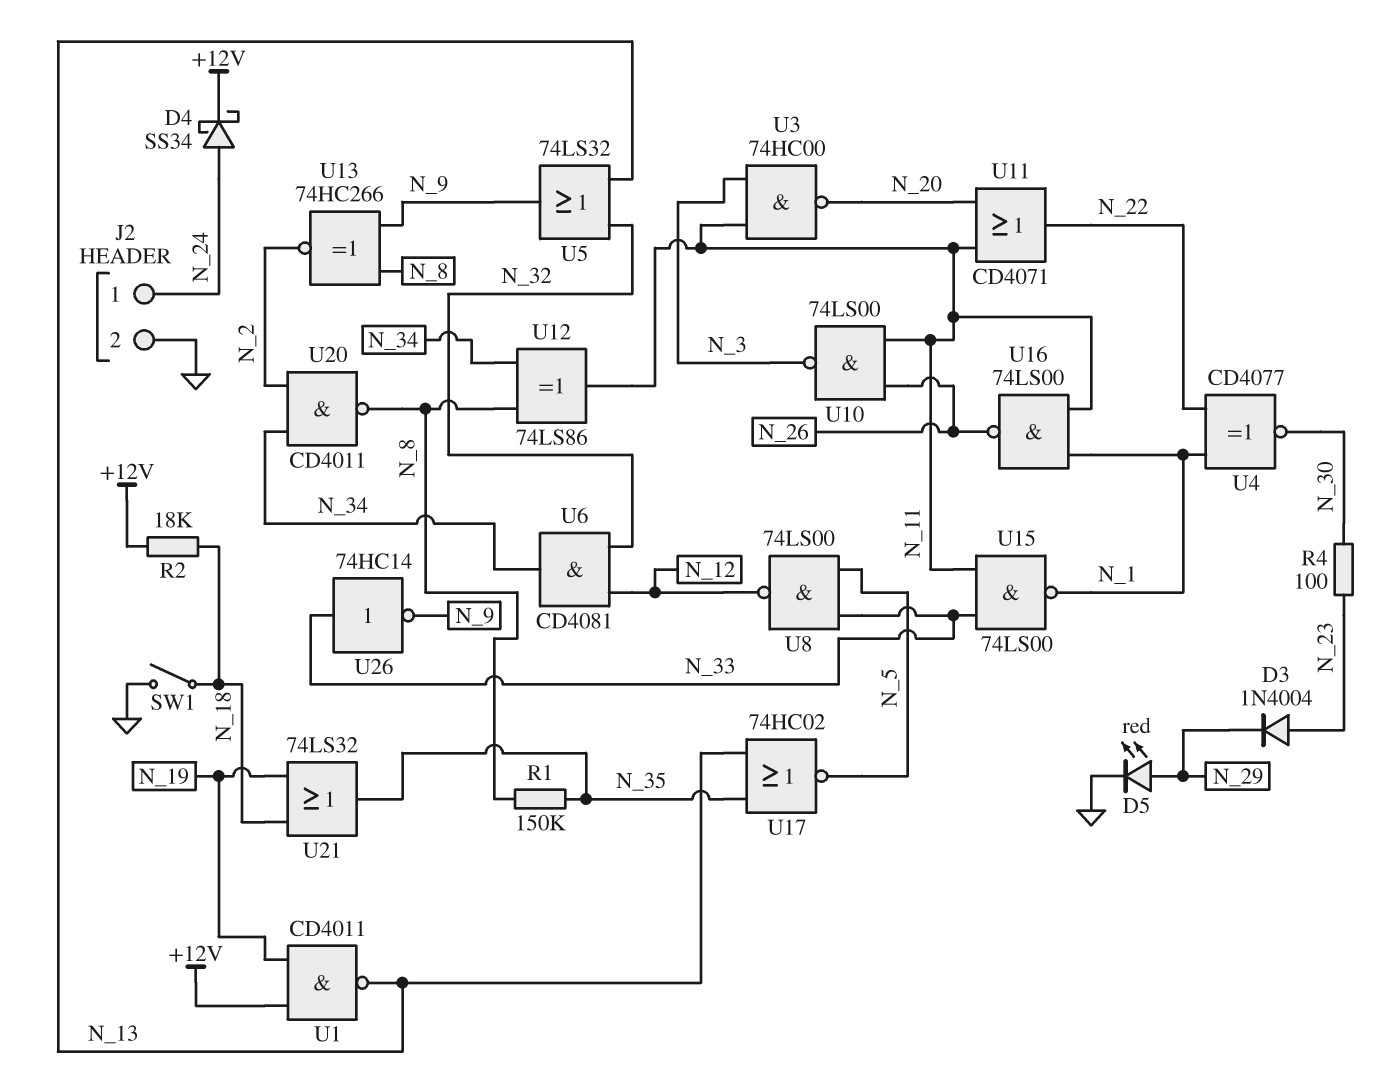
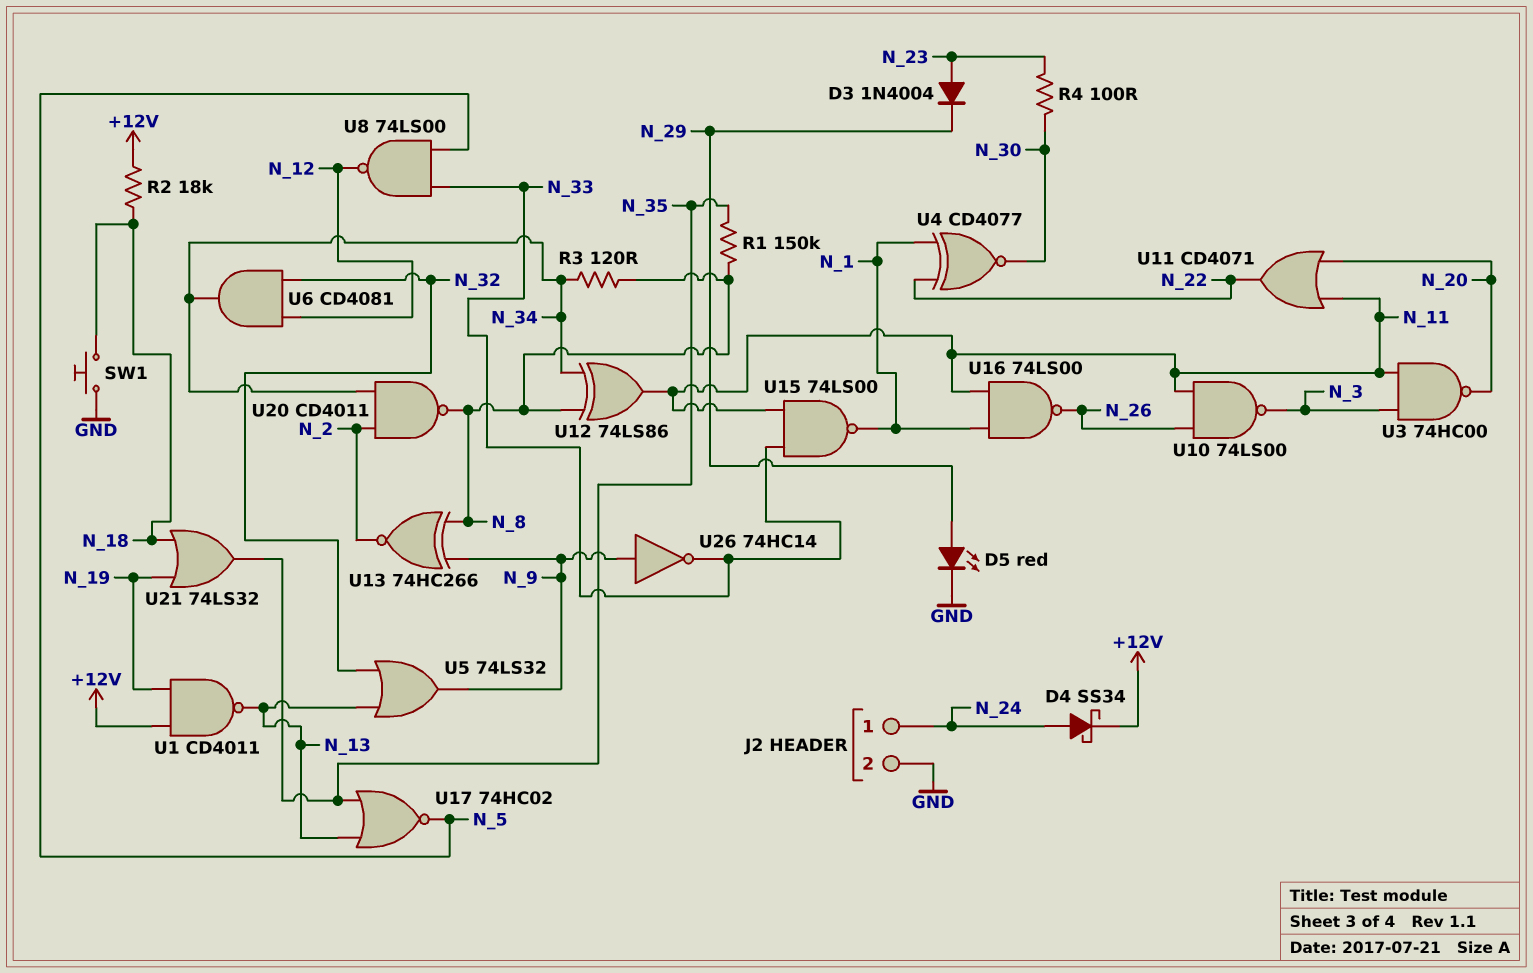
R3: none -> 120 (N_8, N_34)
SW1: switch (GND, N_18) -> button (GND, N_18)
U26: NOT 74HC14 (in N_33, out N_9) -> NOT 74HC14 (in N_9, out N_33)

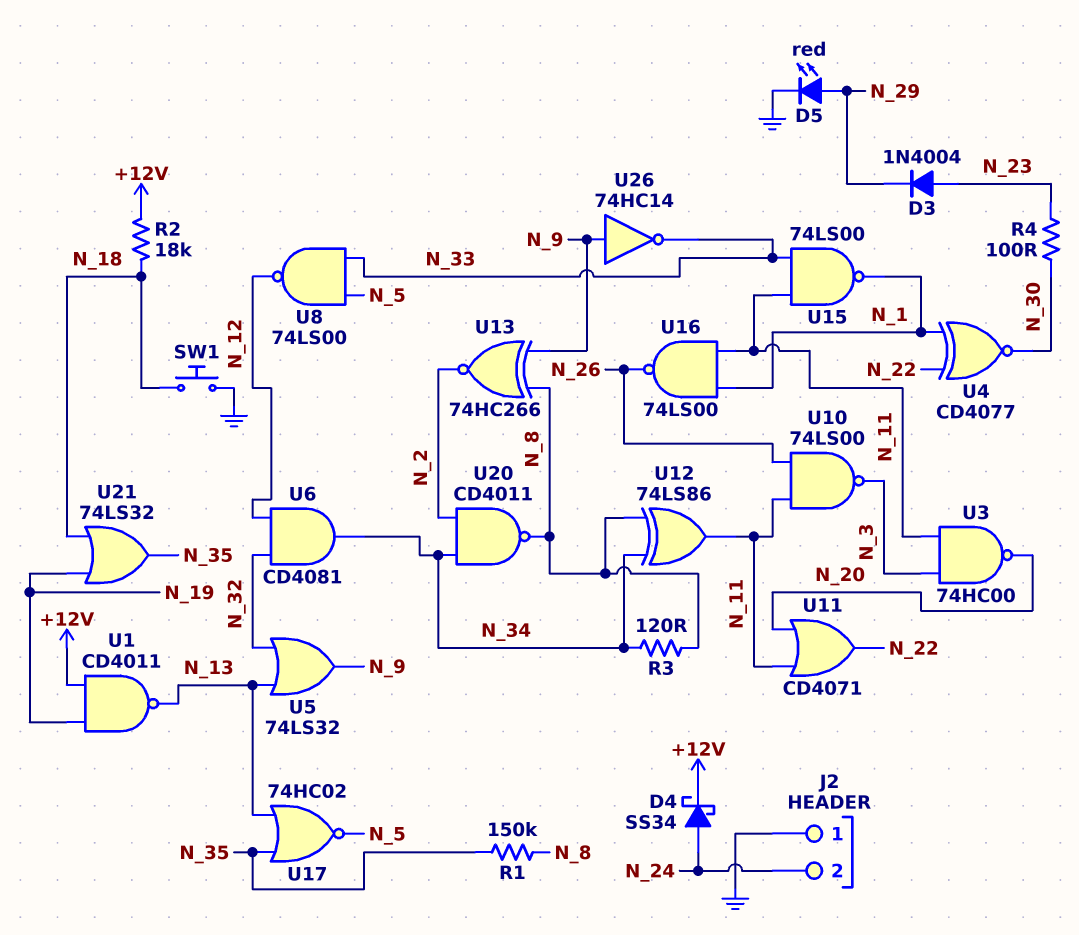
J2 pin 1: N_24 -> GND
J2 pin 2: GND -> N_24

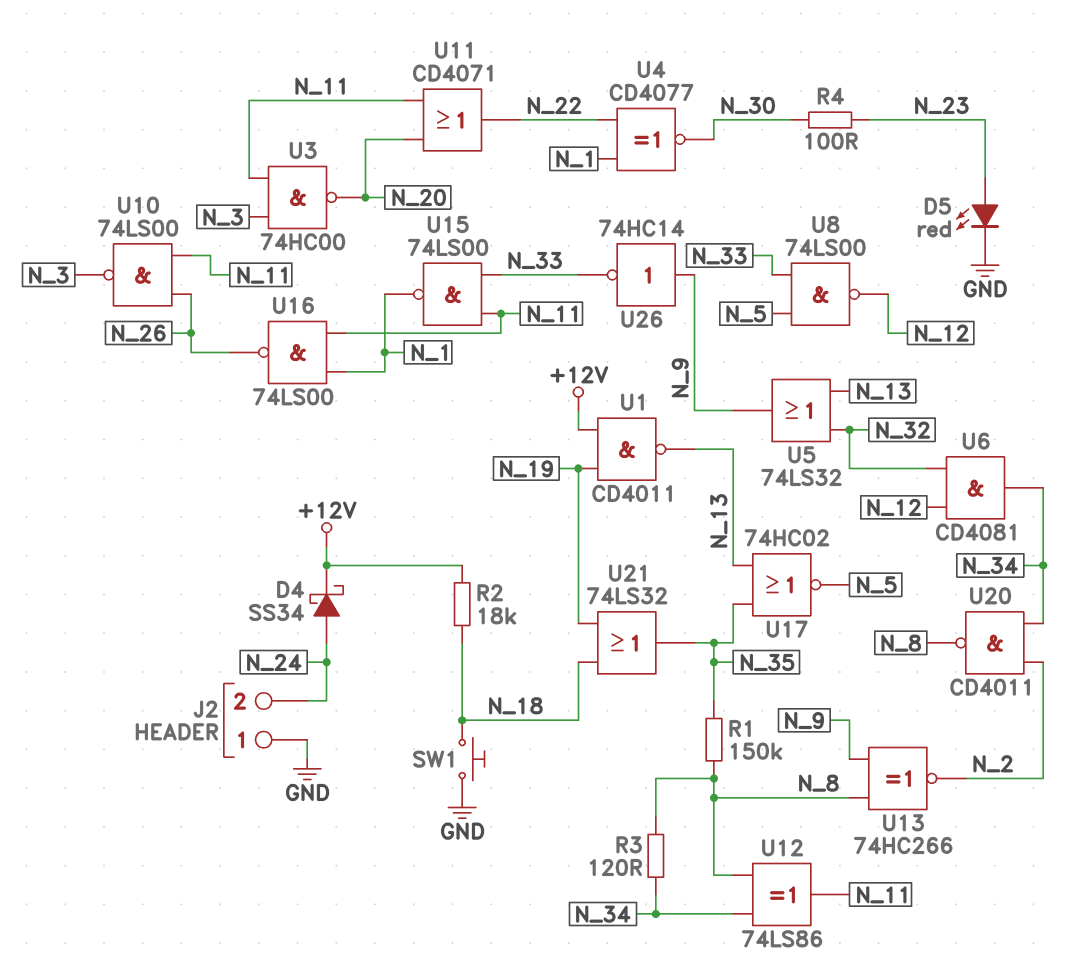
D3: diode 1N4004 (A N_23, K N_29) -> none
D5: LED red (A N_29, K GND) -> LED red (A N_23, K GND)

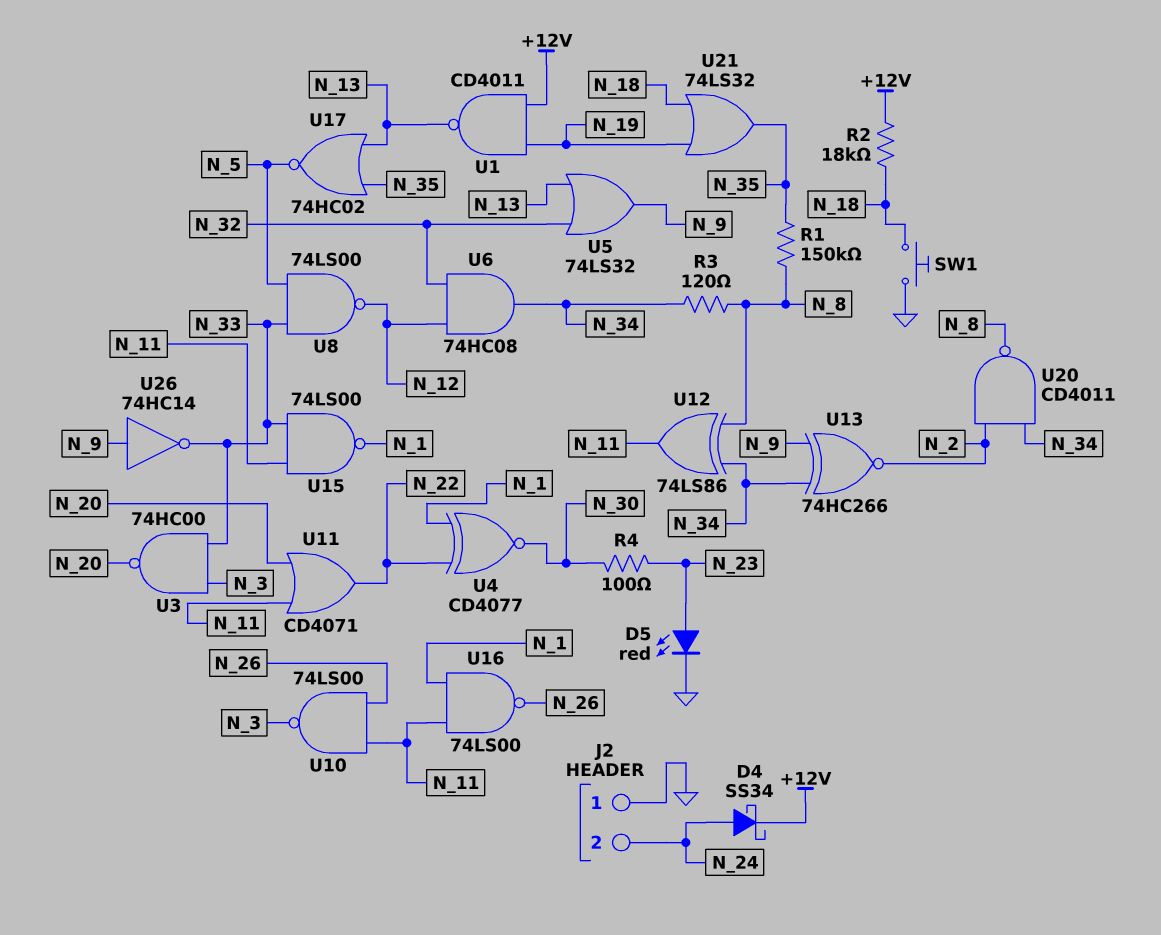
U3: NAND 74HC00 (in N_3, in N_11, out N_20) -> NAND 74HC00 (in N_3, in N_33, out N_20)
U6: AND CD4081 (in N_12, in N_32, out N_34) -> AND 74HC08 (in N_12, in N_32, out N_34)
U13: XNOR 74HC266 (in N_8, in N_9, out N_2) -> XNOR 74HC266 (in N_9, in N_34, out N_2)

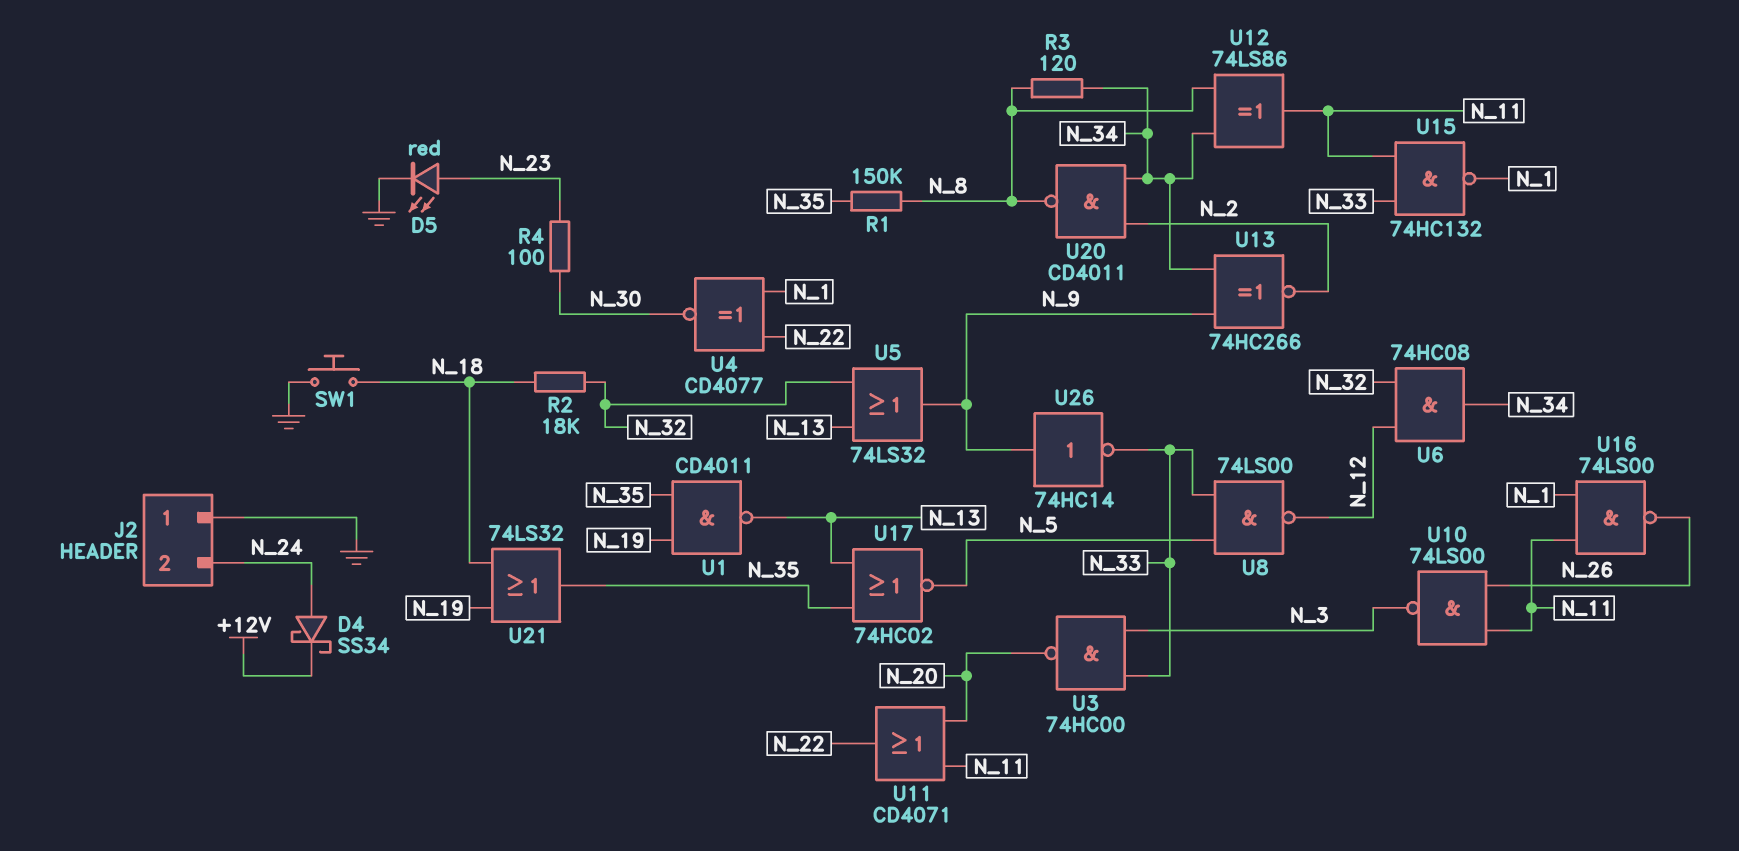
R2: 18k (+12V, N_18) -> 18k (N_18, N_32)
U1: NAND CD4011 (in +12V, in N_19, out N_13) -> NAND CD4011 (in N_19, in N_35, out N_13)
U15: NAND 74LS00 (in N_11, in N_33, out N_1) -> NAND 74HC132 (in N_11, in N_33, out N_1)

